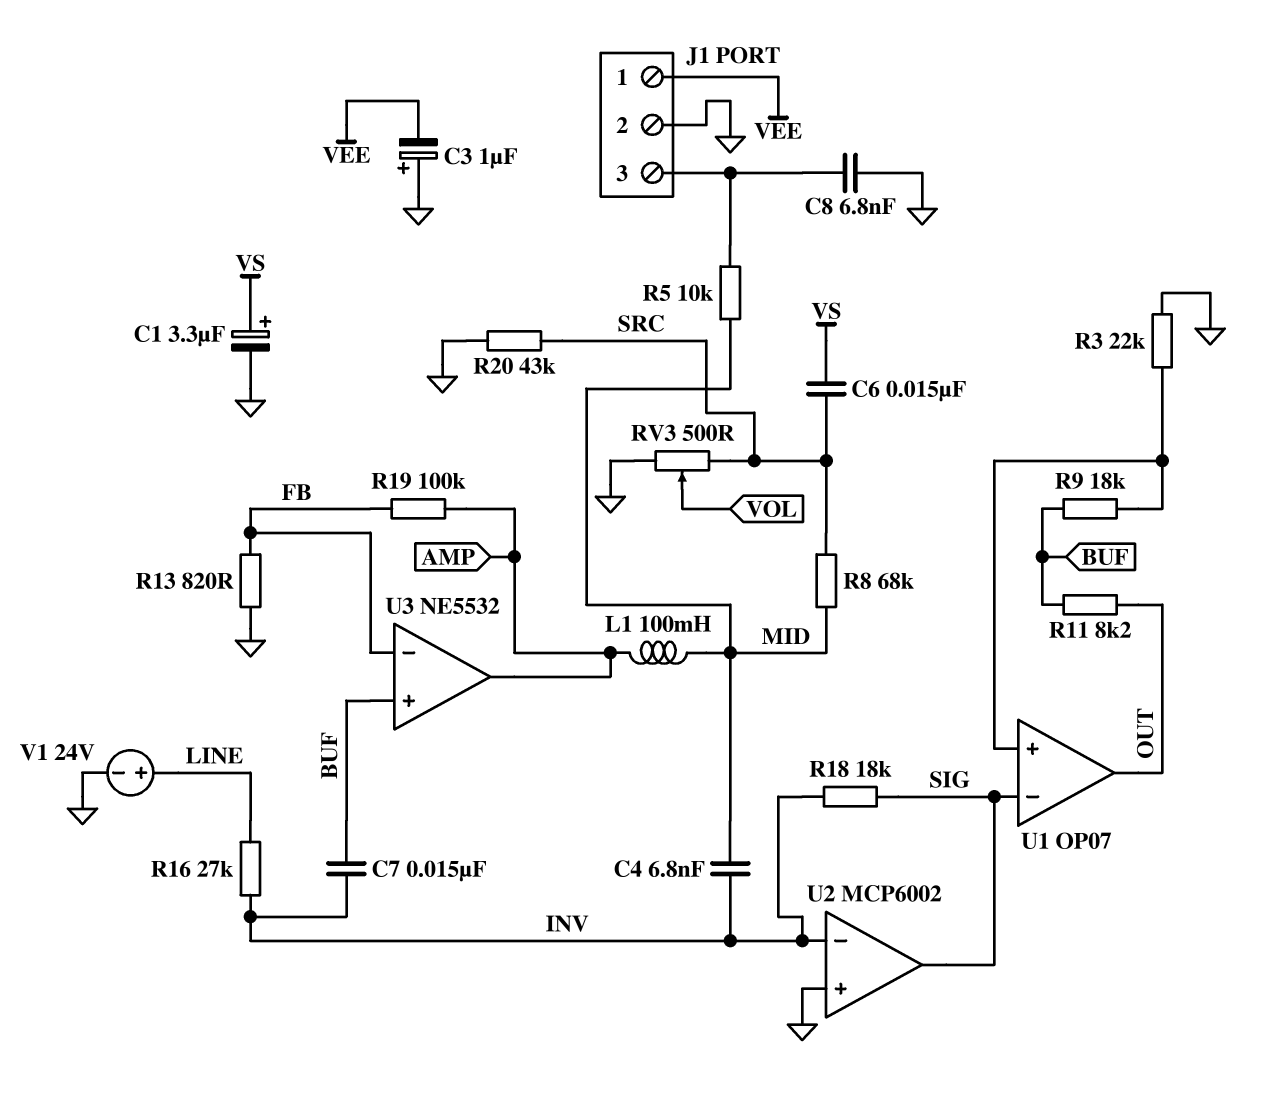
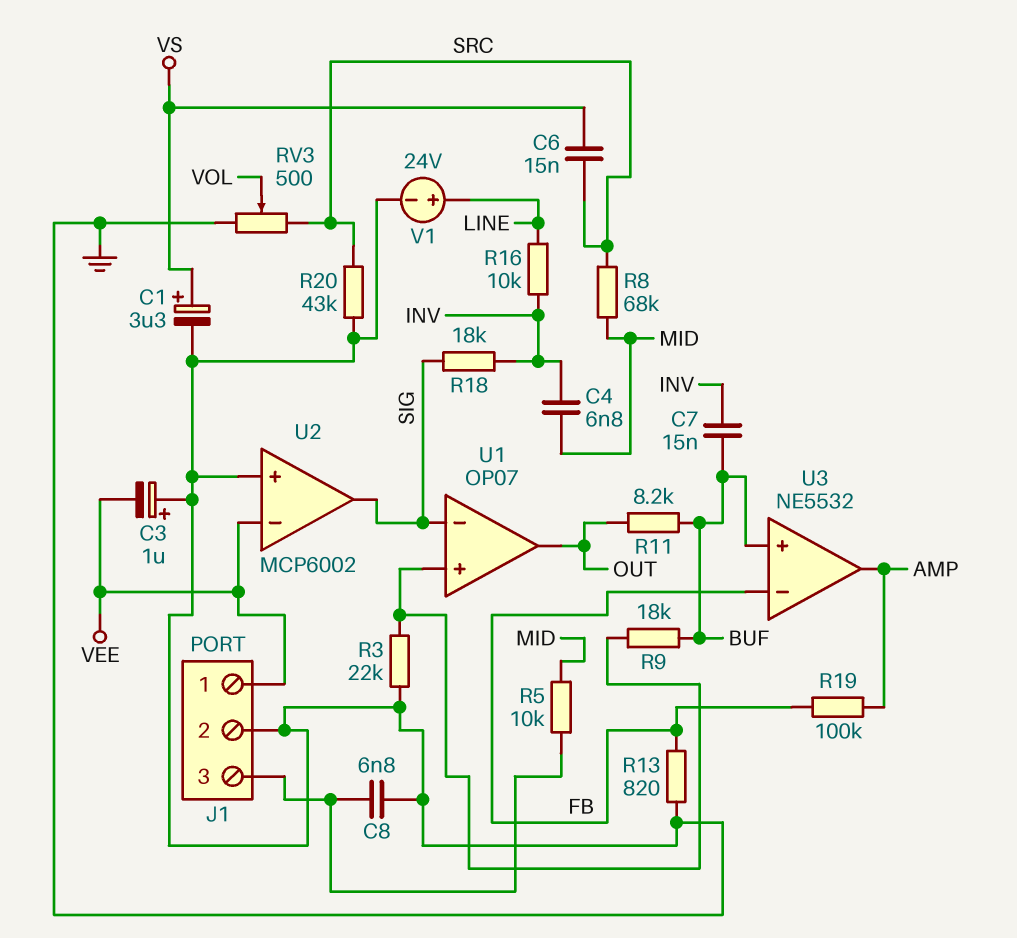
L1: 100mH (AMP, MID) -> none
R16: 27k (INV, LINE) -> 10k (INV, LINE)
U2 pin in-: INV -> VEE

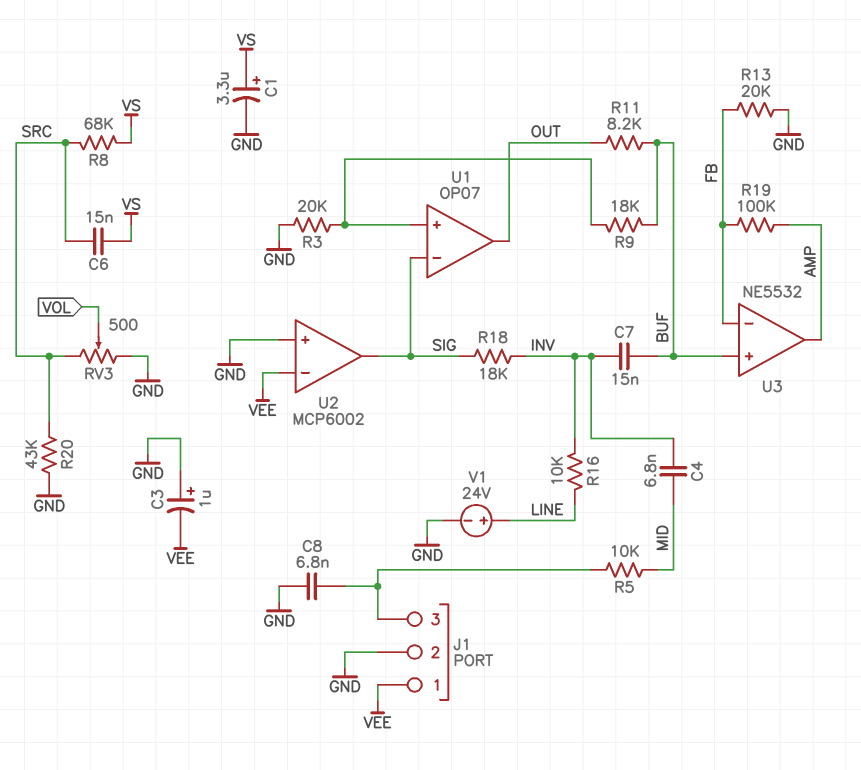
R3: 22k (GND, U1/in+) -> 20k (GND, U1/in+)
R8: 68k (MID, SRC) -> 68k (SRC, VS)
R13: 820 (FB, GND) -> 20k (FB, GND)

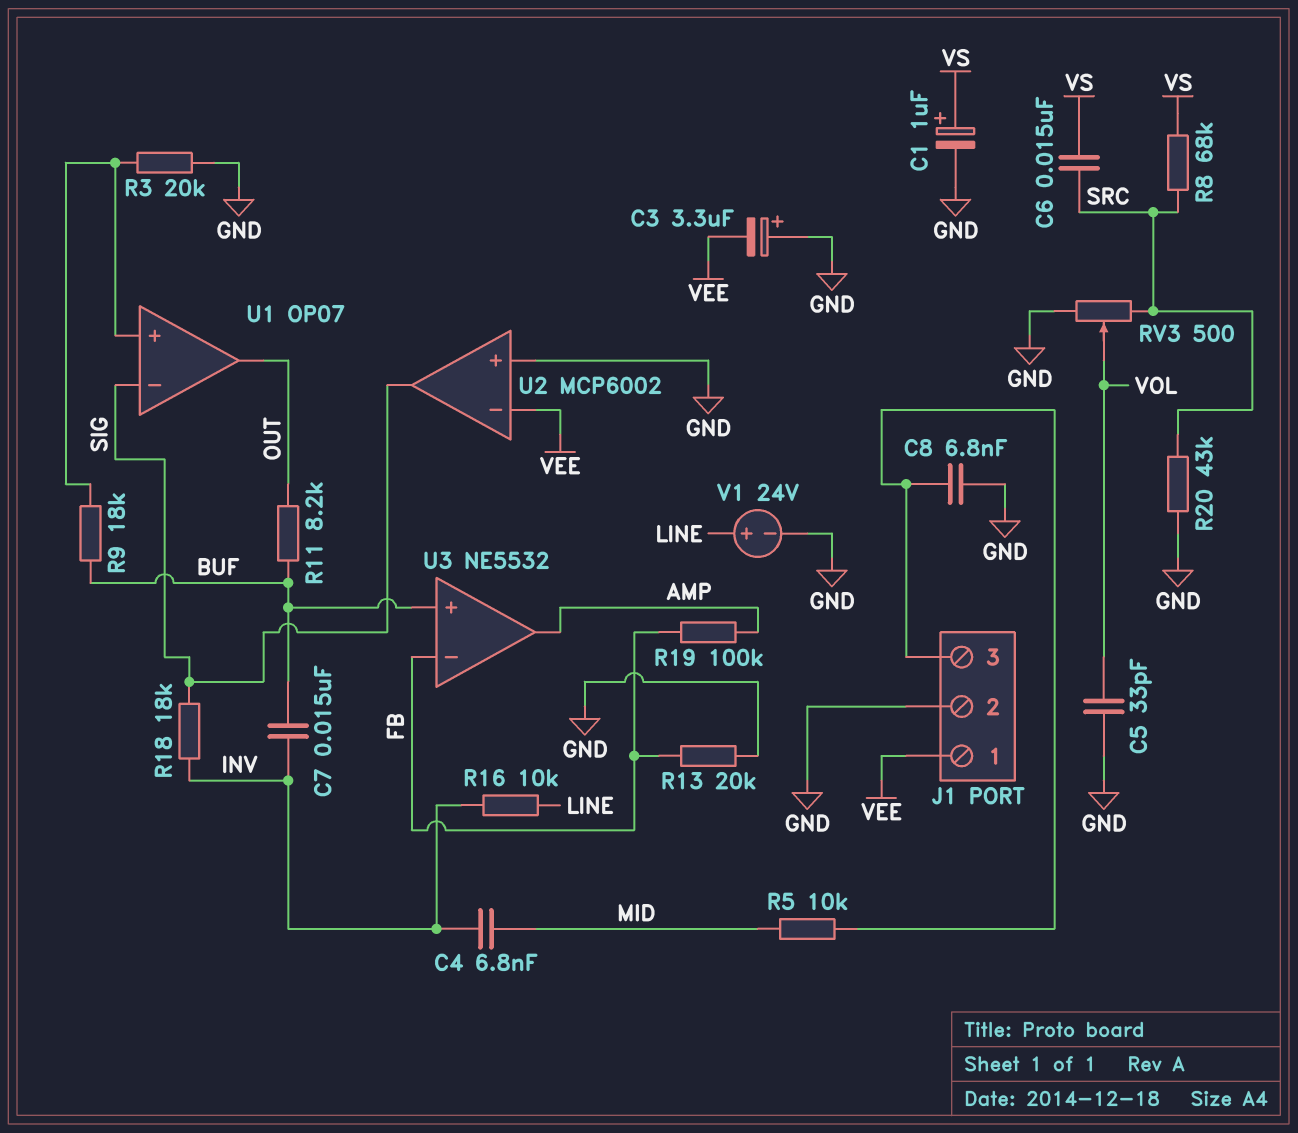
C1: 3.3uF (plus VS, minus GND) -> 1uF (plus VS, minus GND)
C3: 1uF (plus GND, minus VEE) -> 3.3uF (plus GND, minus VEE)
C5: none -> 33pF (GND, VOL)

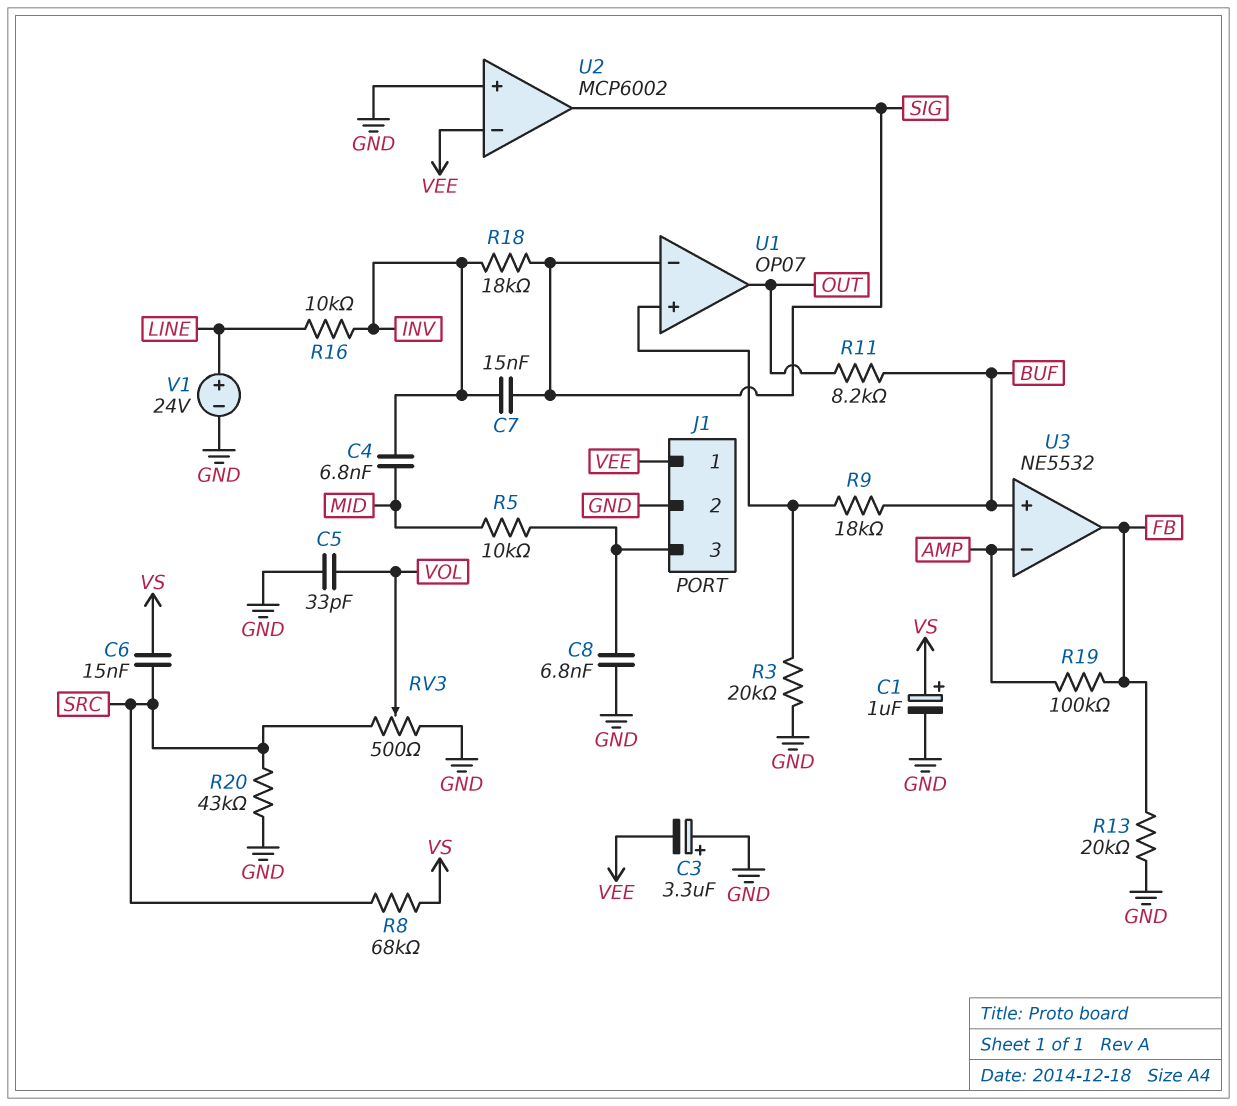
C7: 15nF (BUF, INV) -> 15nF (INV, SIG)
U3 pin in-: FB -> AMP
U3 pin out: AMP -> FB

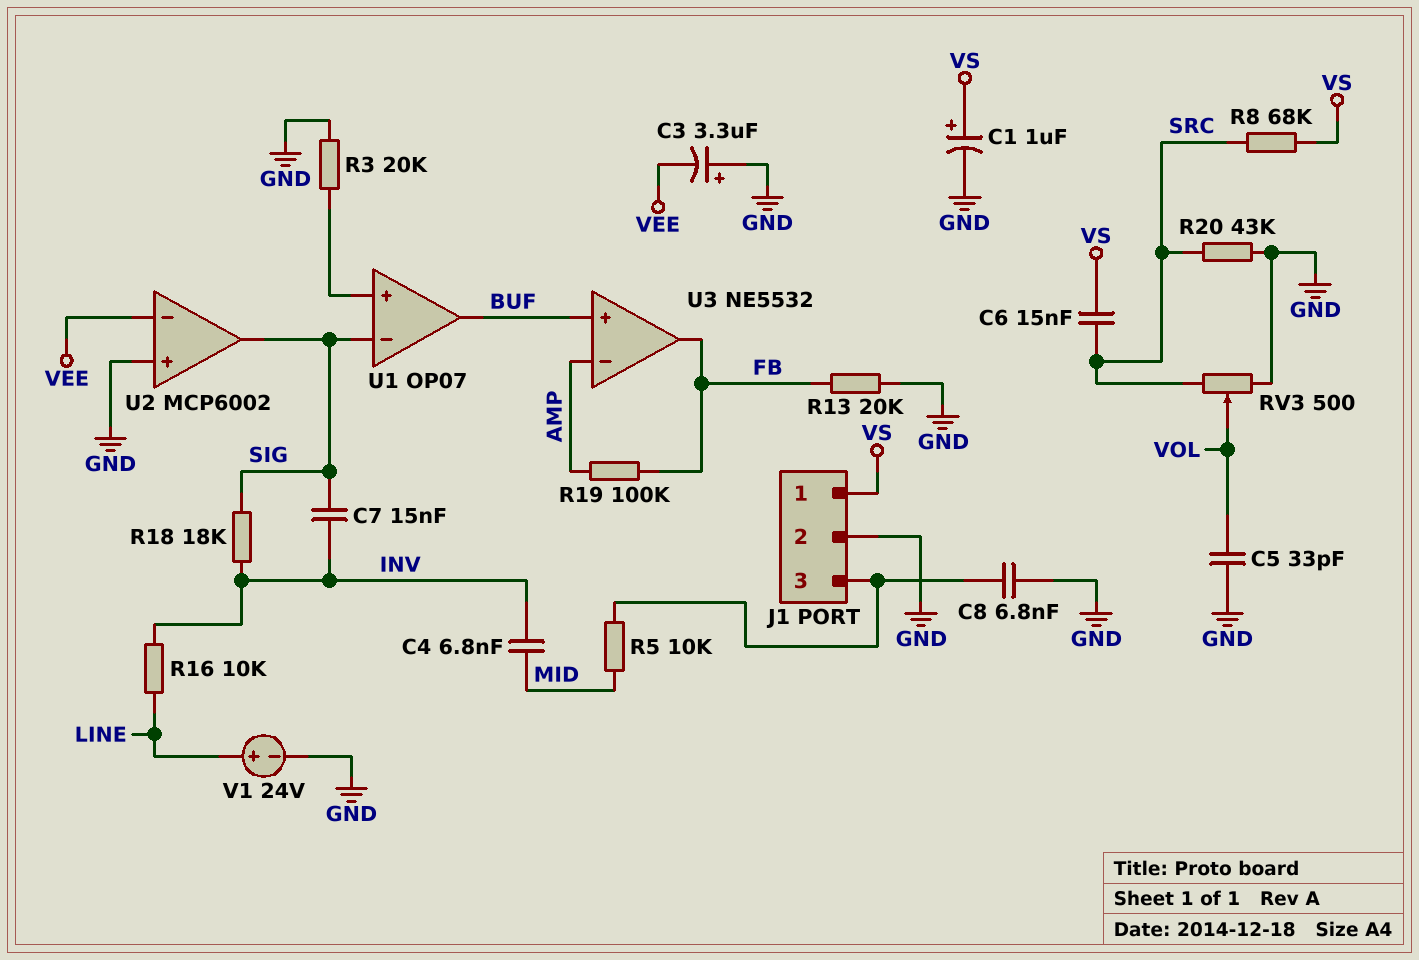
J1 pin 1: VEE -> VS
R9: 18k (BUF, U1/in+) -> none
R11: 8.2k (BUF, OUT) -> none
U1 pin out: OUT -> BUF

